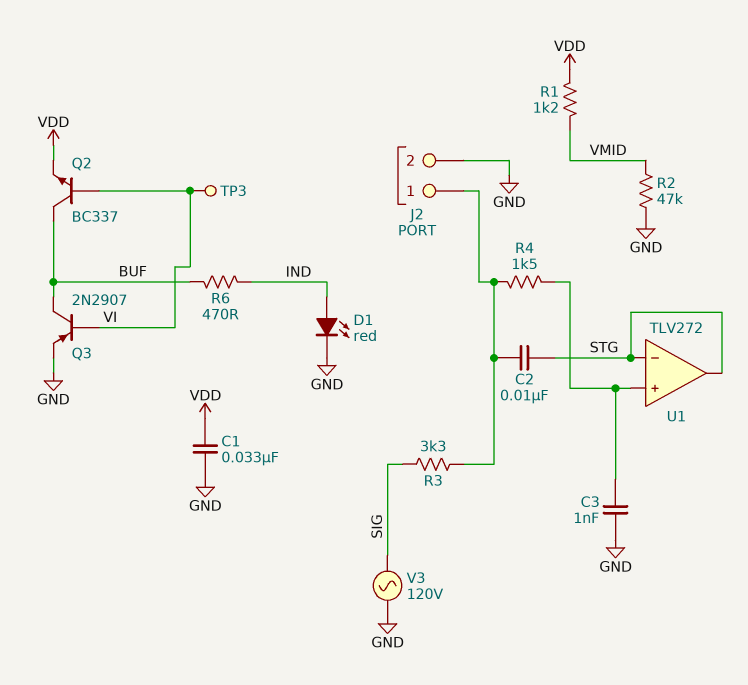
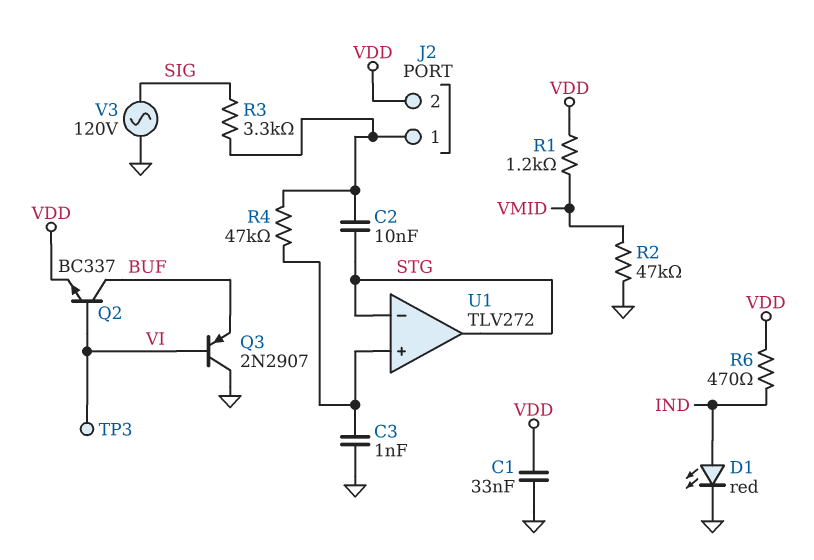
J2 pin 2: GND -> VDD
Q3: PNP 2N2907 (B VI, C BUF, E GND) -> PNP 2N2907 (B VI, C GND, E BUF)
R4: 1.5k (J2/1, U1/in+) -> 47k (J2/1, U1/in+)
R6: 470 (BUF, IND) -> 470 (IND, VDD)

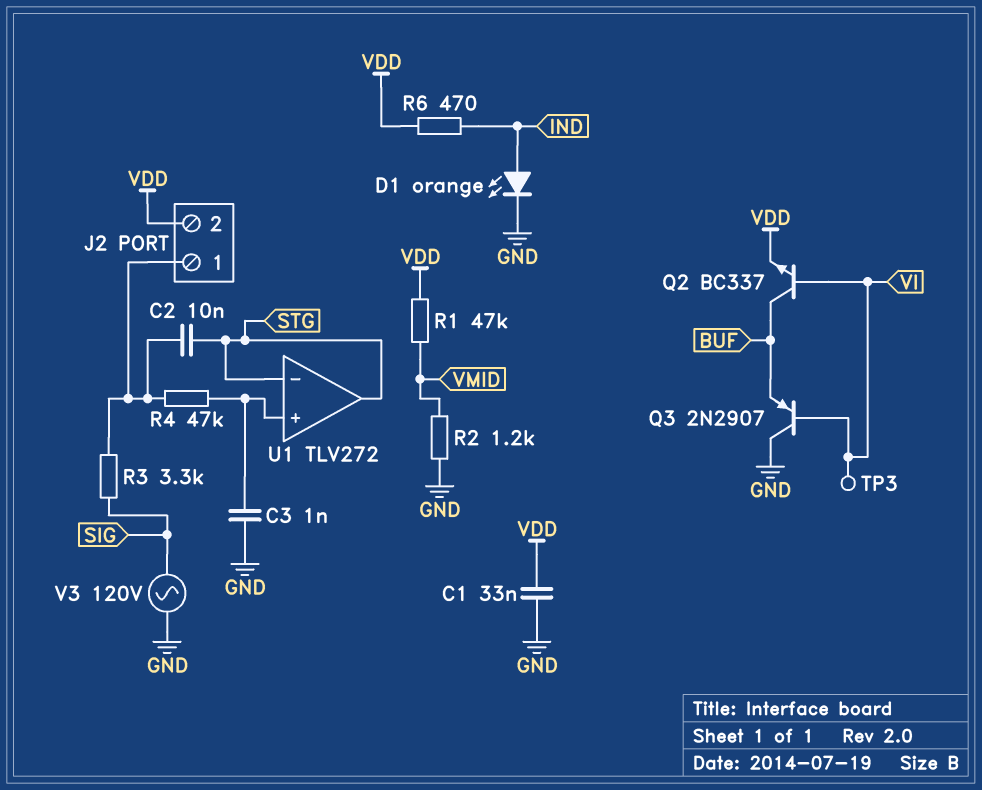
D1: LED red (A IND, K GND) -> LED orange (A IND, K GND)
R1: 1.2k (VDD, VMID) -> 47k (VDD, VMID)
R2: 47k (GND, VMID) -> 1.2k (GND, VMID)

